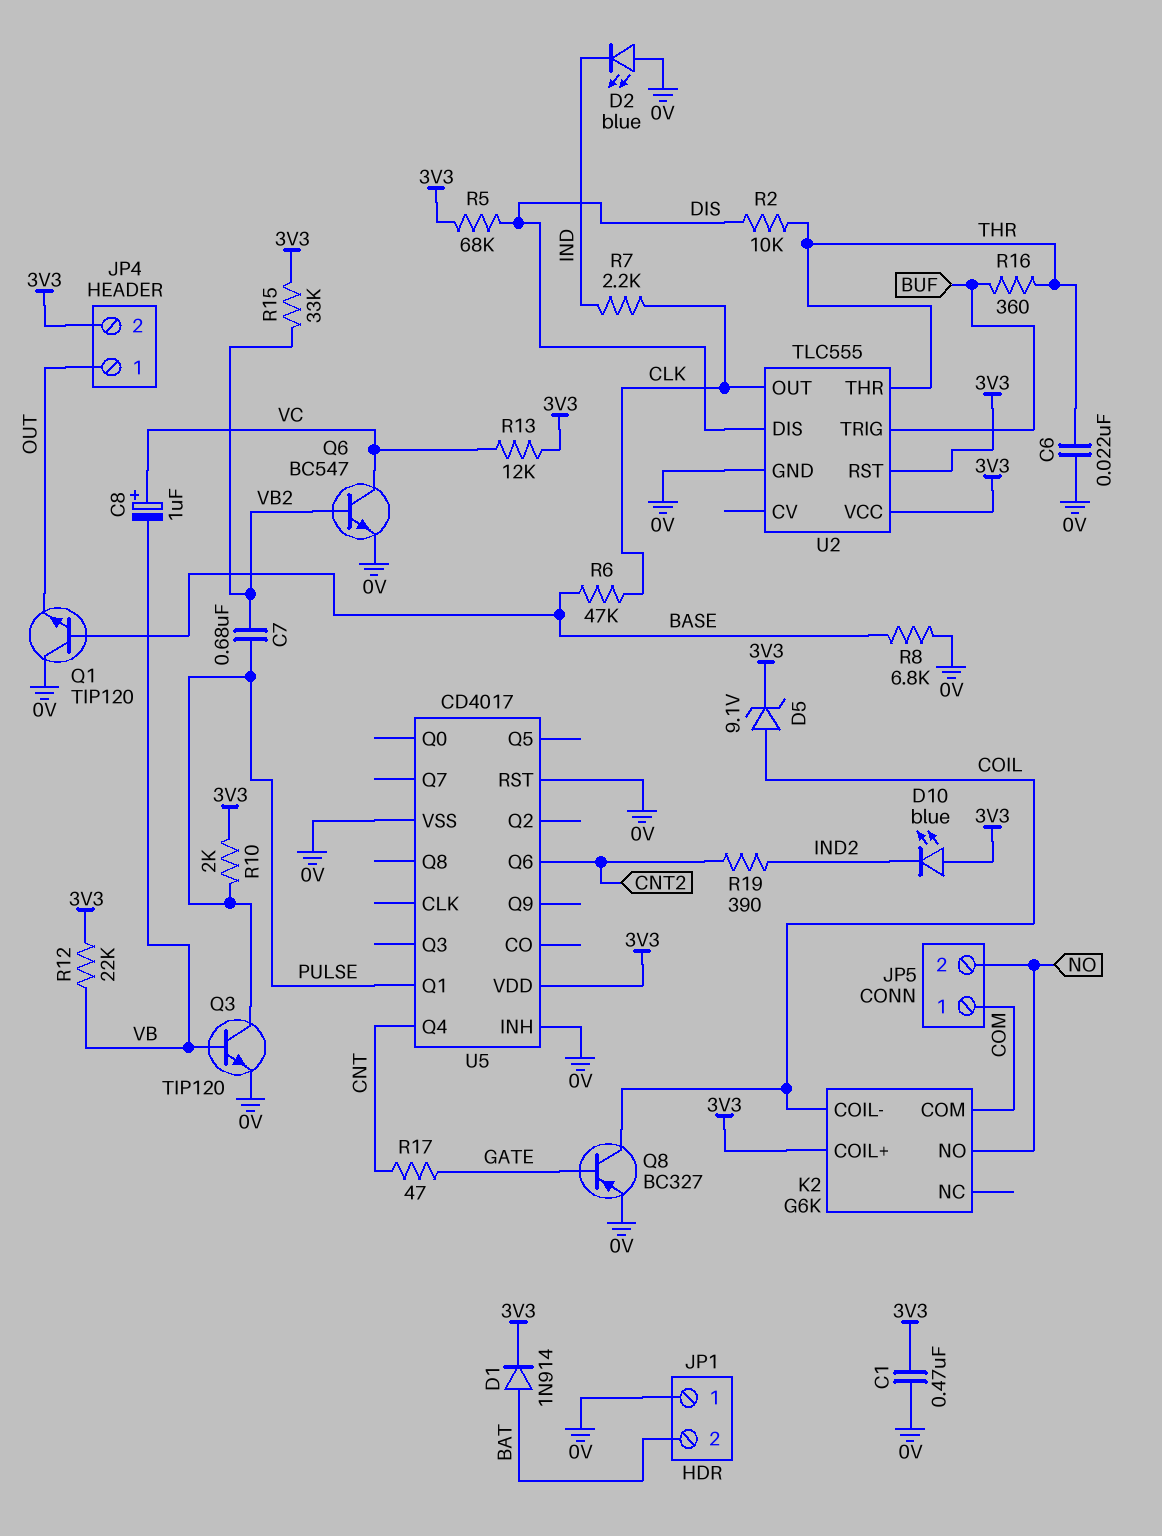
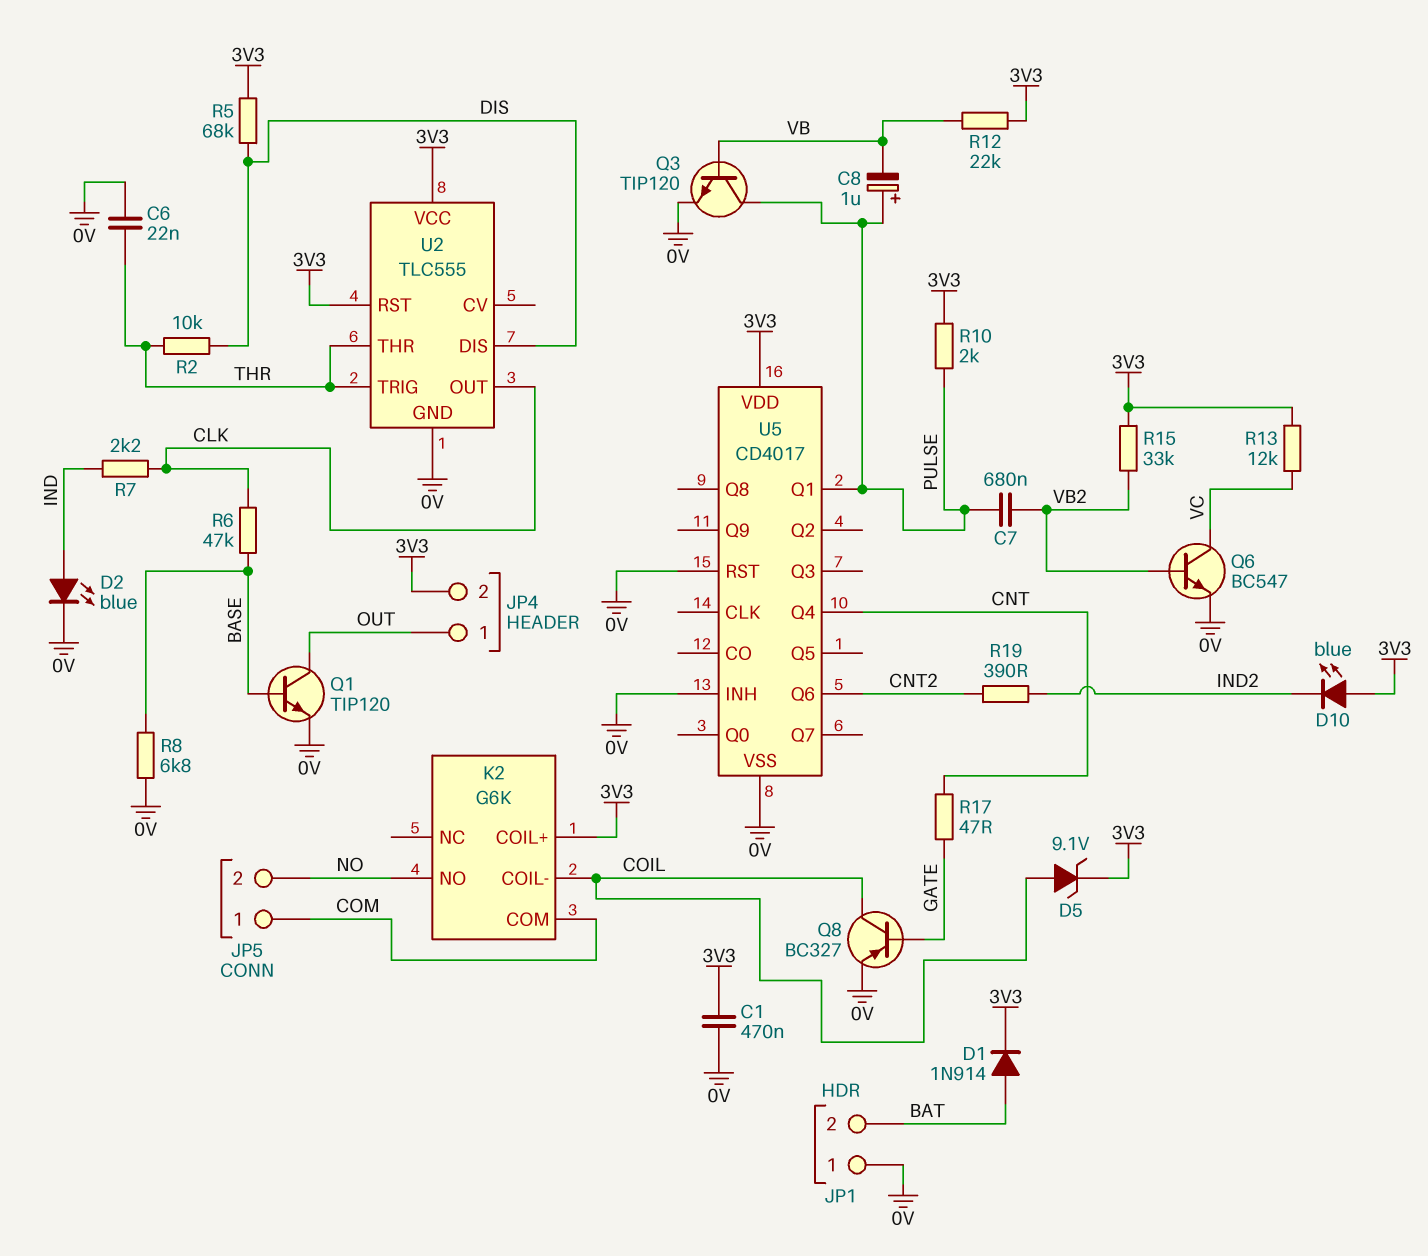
C8: 1uF (plus VC, minus VB) -> 1uF (plus PULSE, minus VB)
D2: LED blue (A 0V, K IND) -> LED blue (A IND, K 0V)
Q1: NPN TIP120 (B BASE, C 0V, E OUT) -> NPN TIP120 (B BASE, C OUT, E 0V)
R16: 360 (BUF, THR) -> none
U2 pin TRIG: BUF -> THR

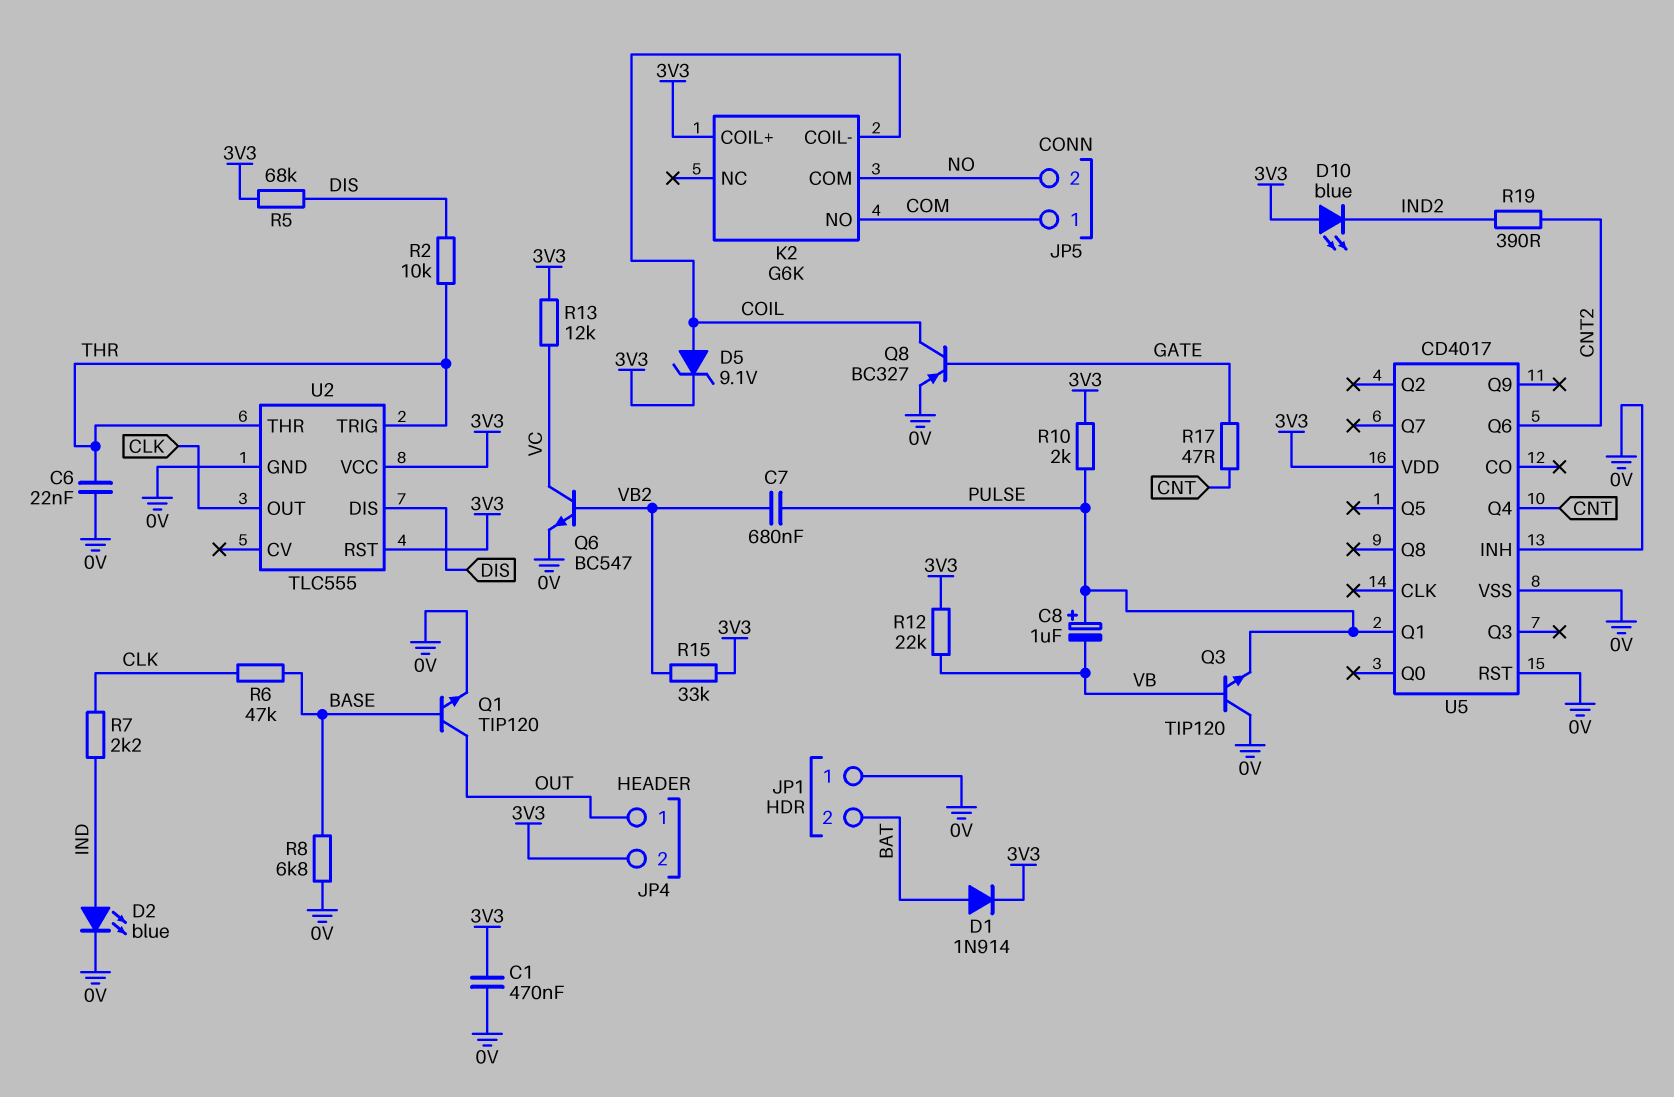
K2 pin COM: COM -> NO
K2 pin NO: NO -> COM
Q3: NPN TIP120 (B VB, C PULSE, E 0V) -> NPN TIP120 (B VB, C 0V, E PULSE)

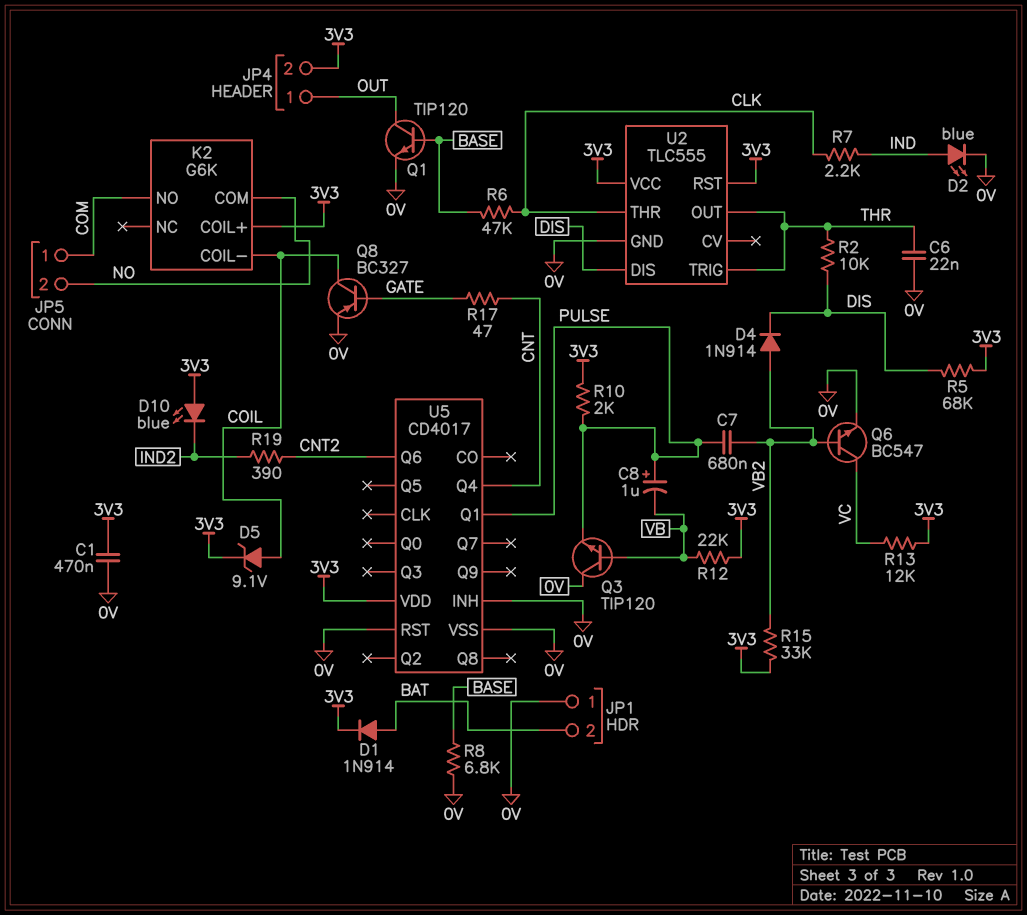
D4: none -> diode 1N914 (A VB2, K DIS)
U2 pin OUT: CLK -> THR
U2 pin THR: THR -> CLK

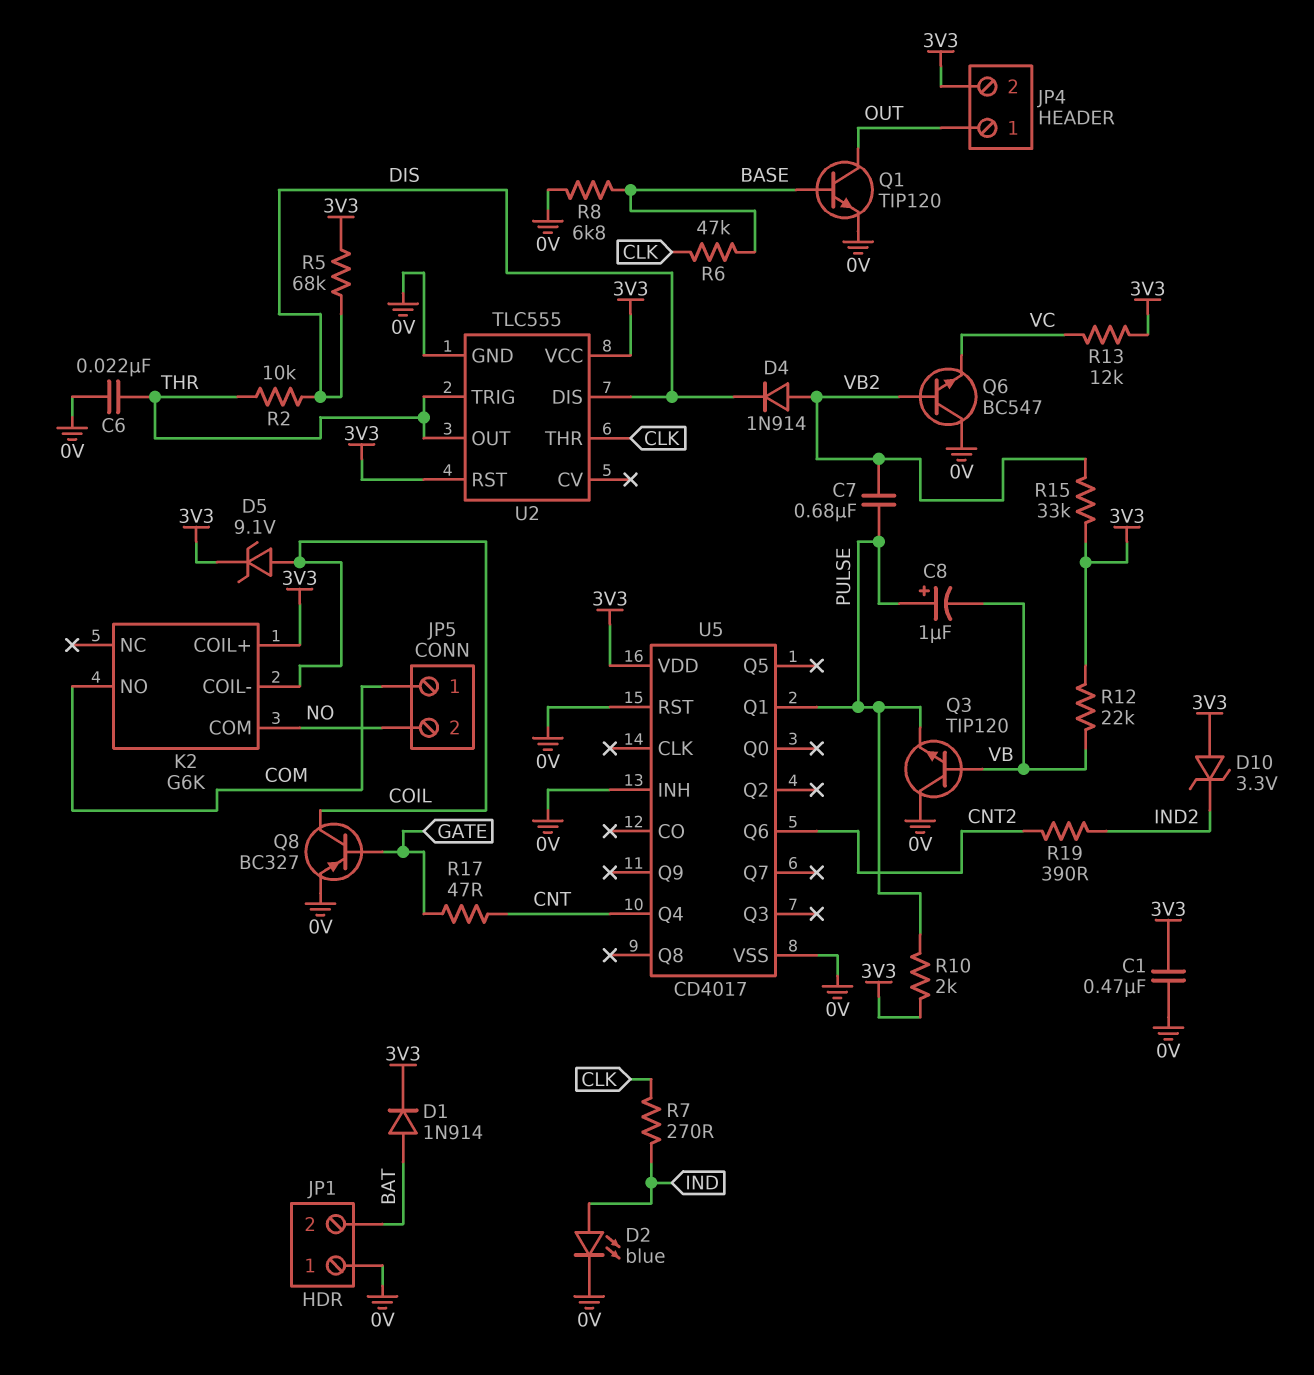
D10: LED blue (A 3V3, K IND2) -> zener 3.3V (A 3V3, K IND2)
Q6: NPN BC547 (B VB2, C VC, E 0V) -> NPN BC547 (B VB2, C 0V, E VC)
R7: 2.2k (CLK, IND) -> 270 (CLK, IND)

